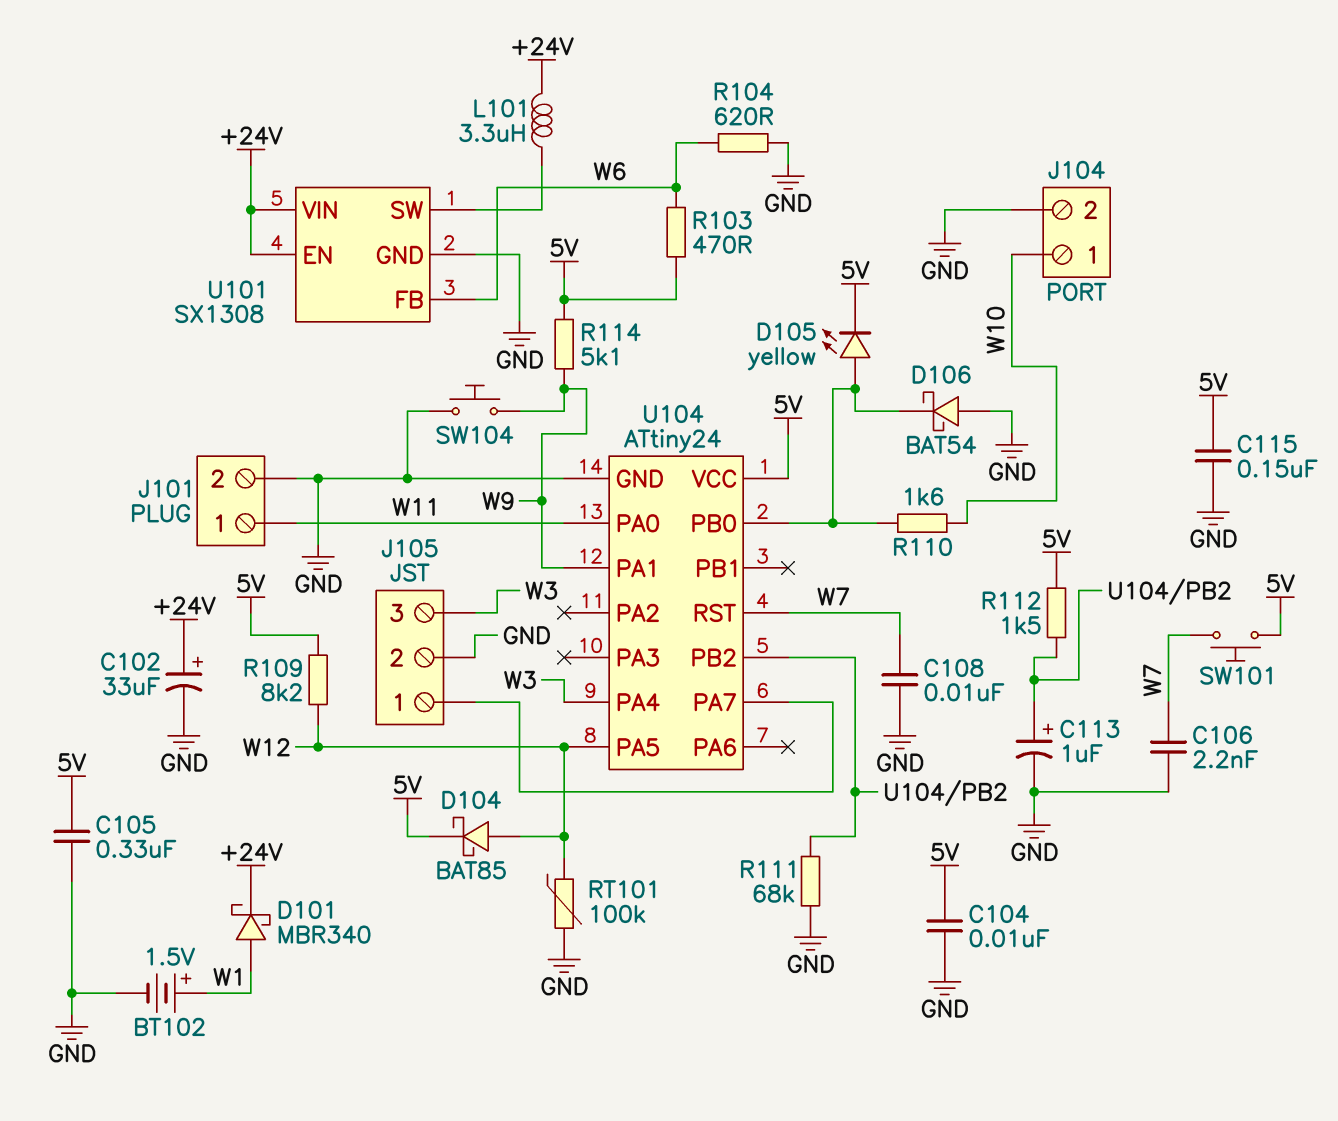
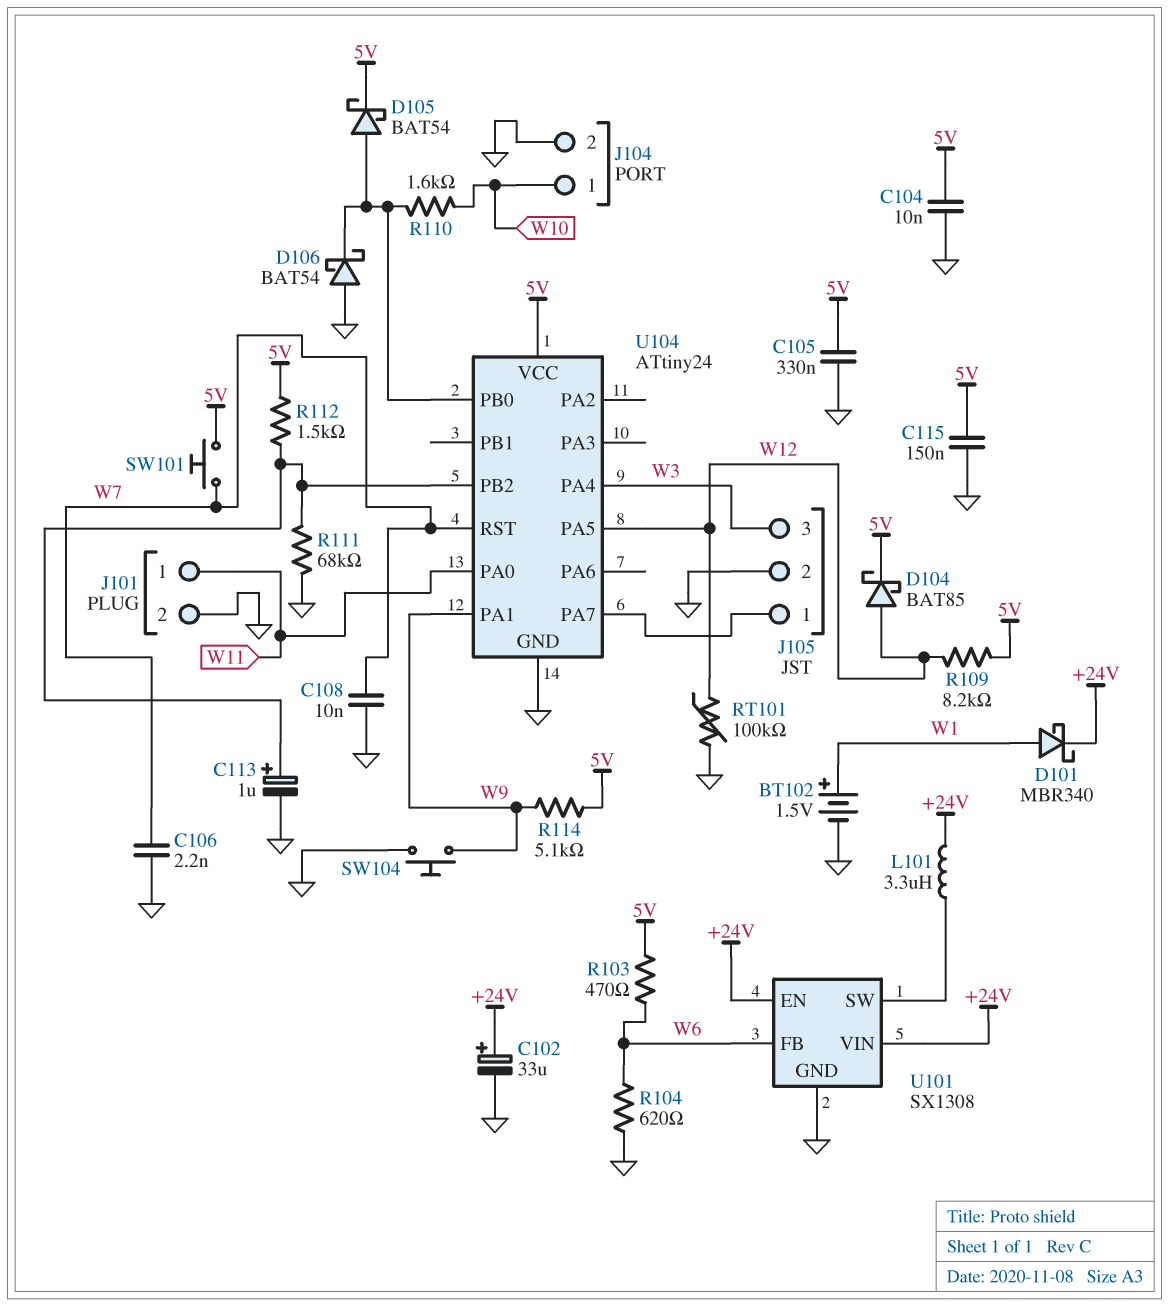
D105: LED yellow (A U104/PB0, K 5V) -> schottky BAT54 (A U104/PB0, K 5V)

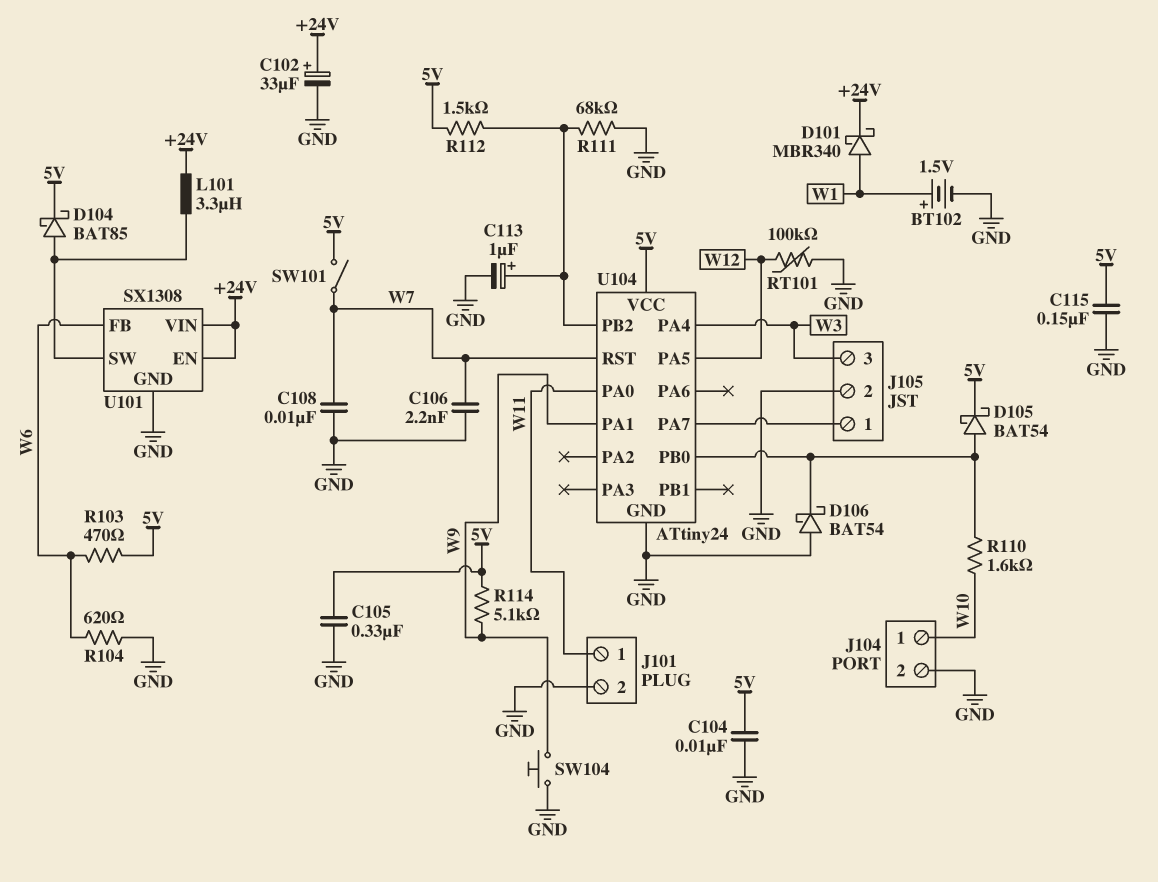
D104: schottky BAT85 (A W12, K 5V) -> schottky BAT85 (A U101/SW, K 5V)
R109: 8.2k (5V, W12) -> none
SW101: button (5V, W7) -> switch (5V, W7)

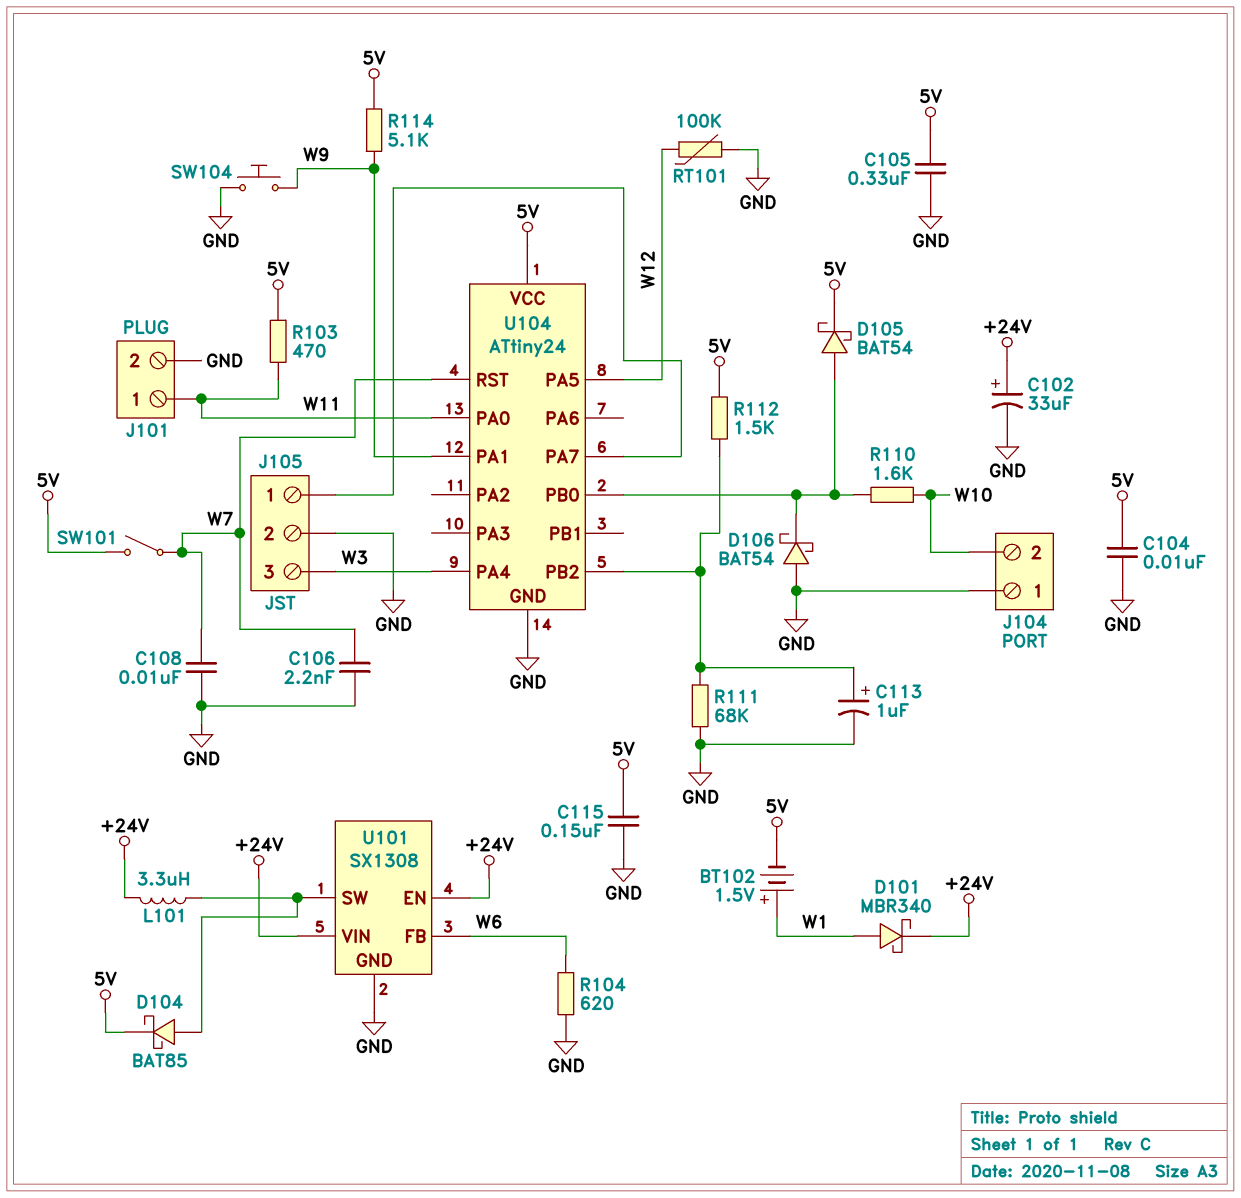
BT102: 1.5V (plus W1, minus GND) -> 1.5V (plus W1, minus 5V)
J104 pin 1: W10 -> GND
J104 pin 2: GND -> W10
R103: 470 (5V, W6) -> 470 (5V, W11)

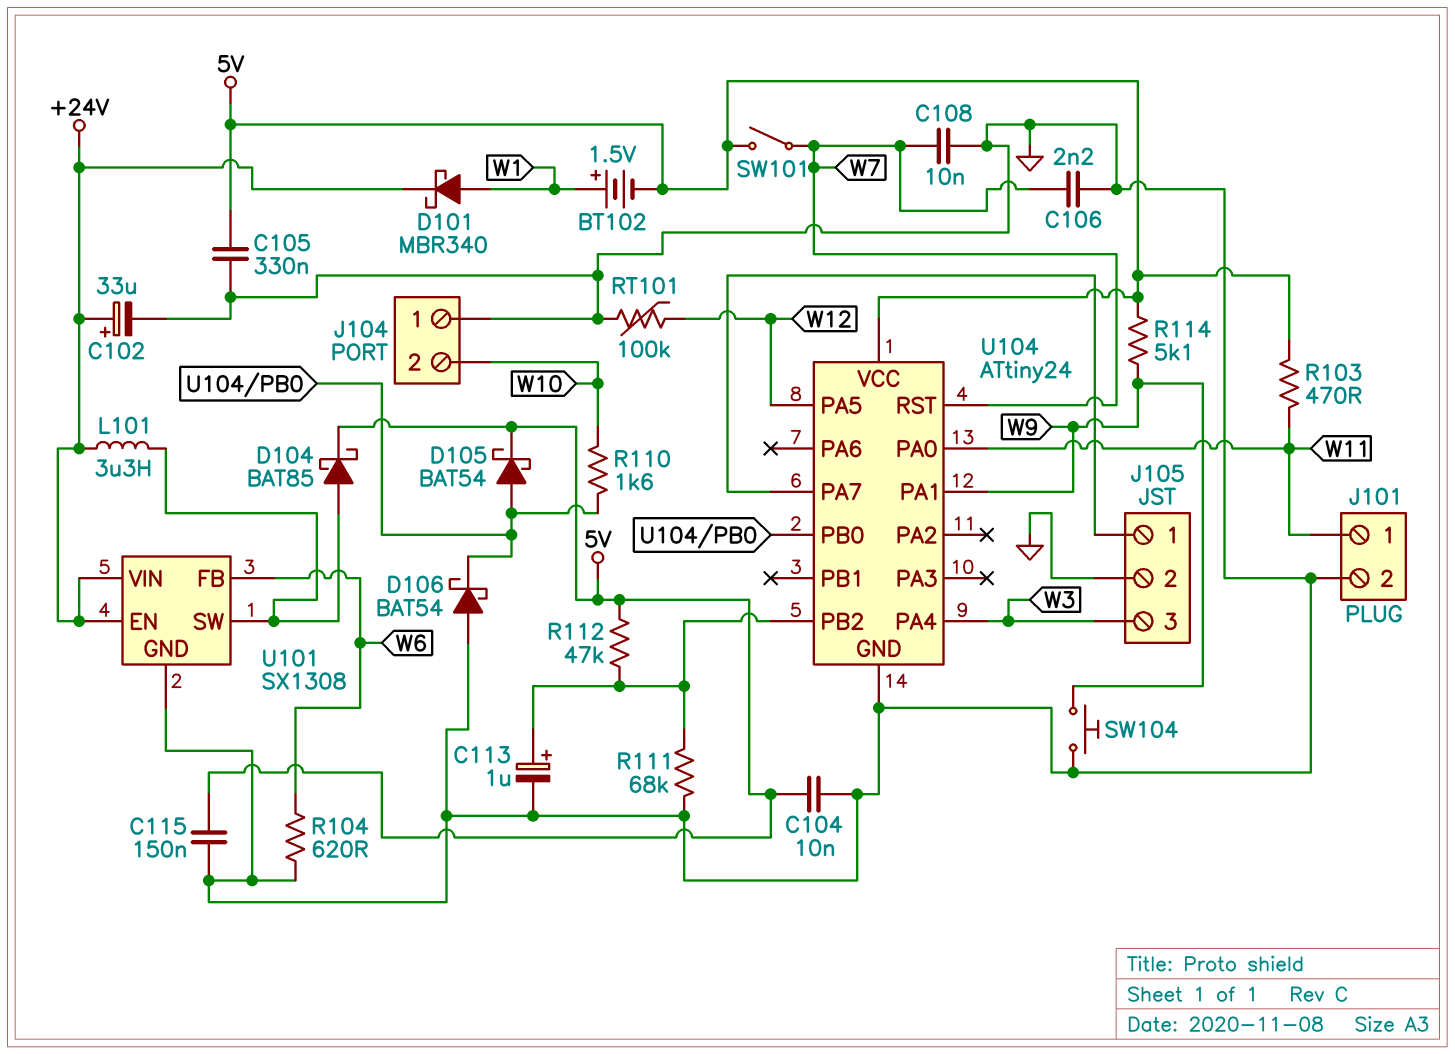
R112: 1.5k (5V, U104/PB2) -> 47k (5V, U104/PB2)

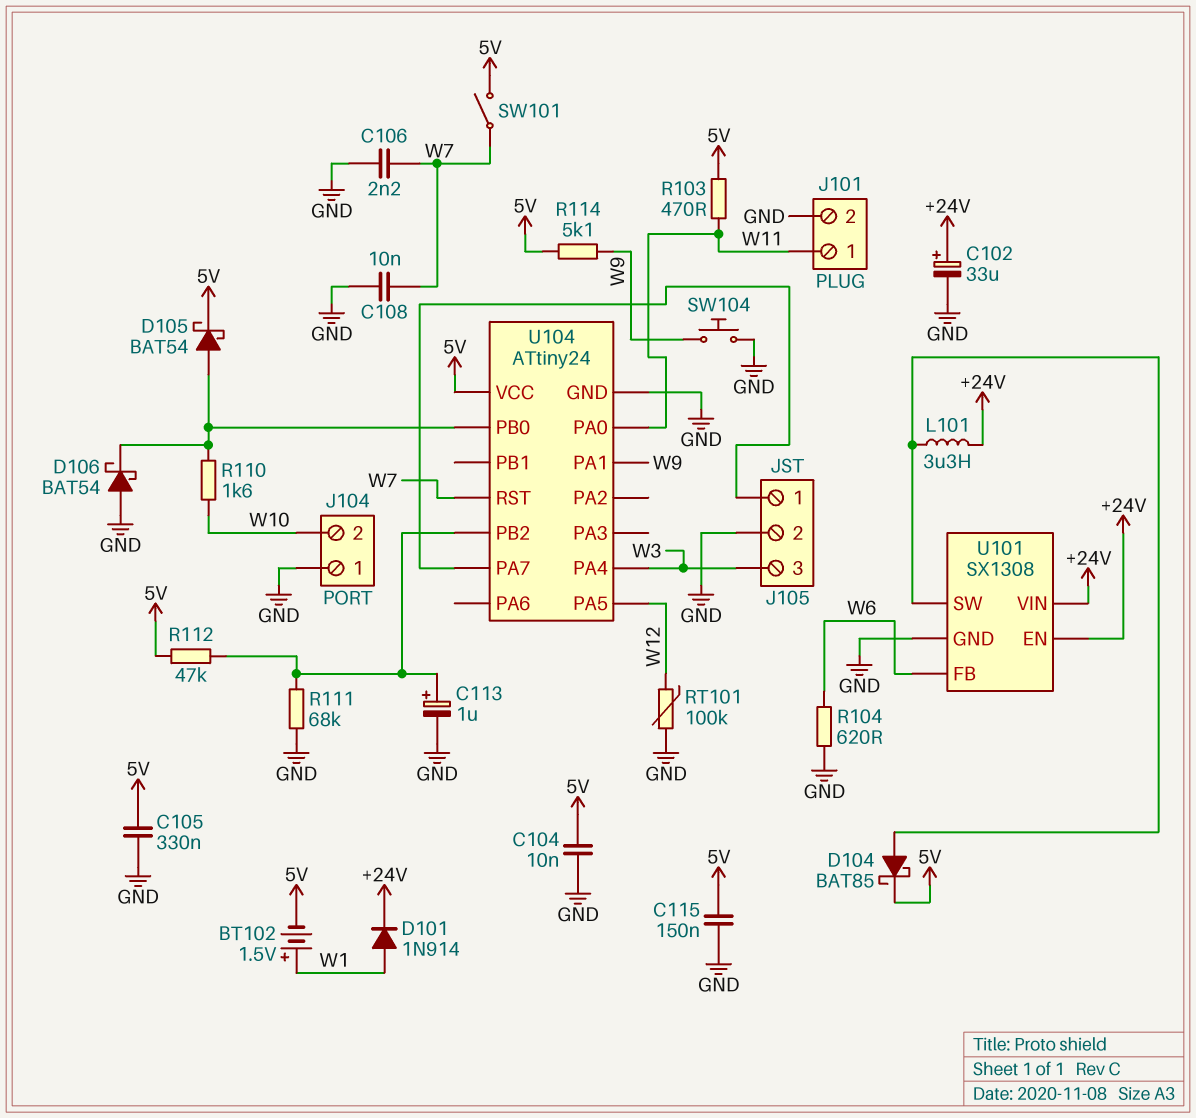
D101: schottky MBR340 (A W1, K +24V) -> diode 1N914 (A W1, K +24V)

